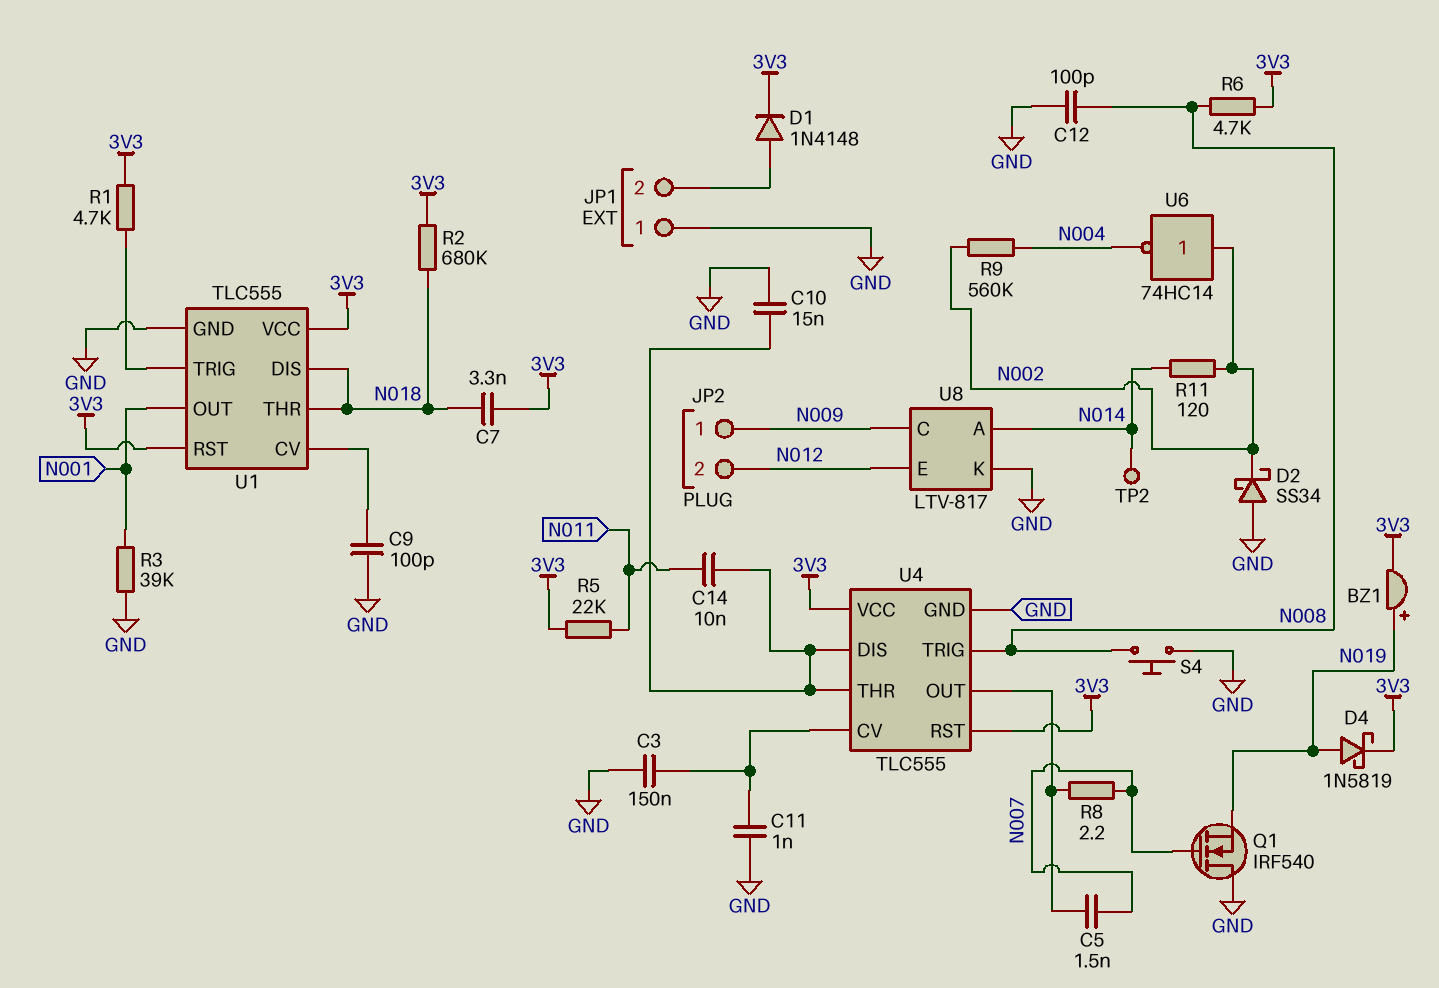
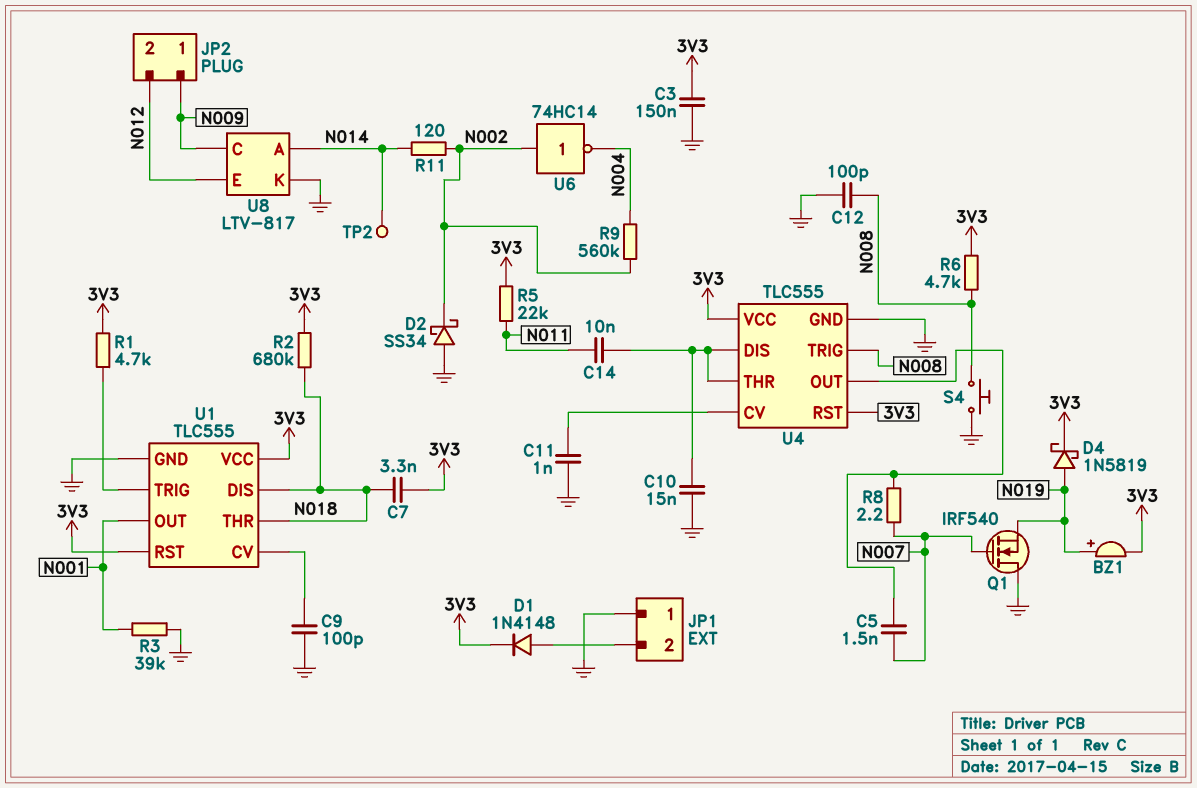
C3: 150nF (GND, U4/CV) -> 150nF (3V3, GND)

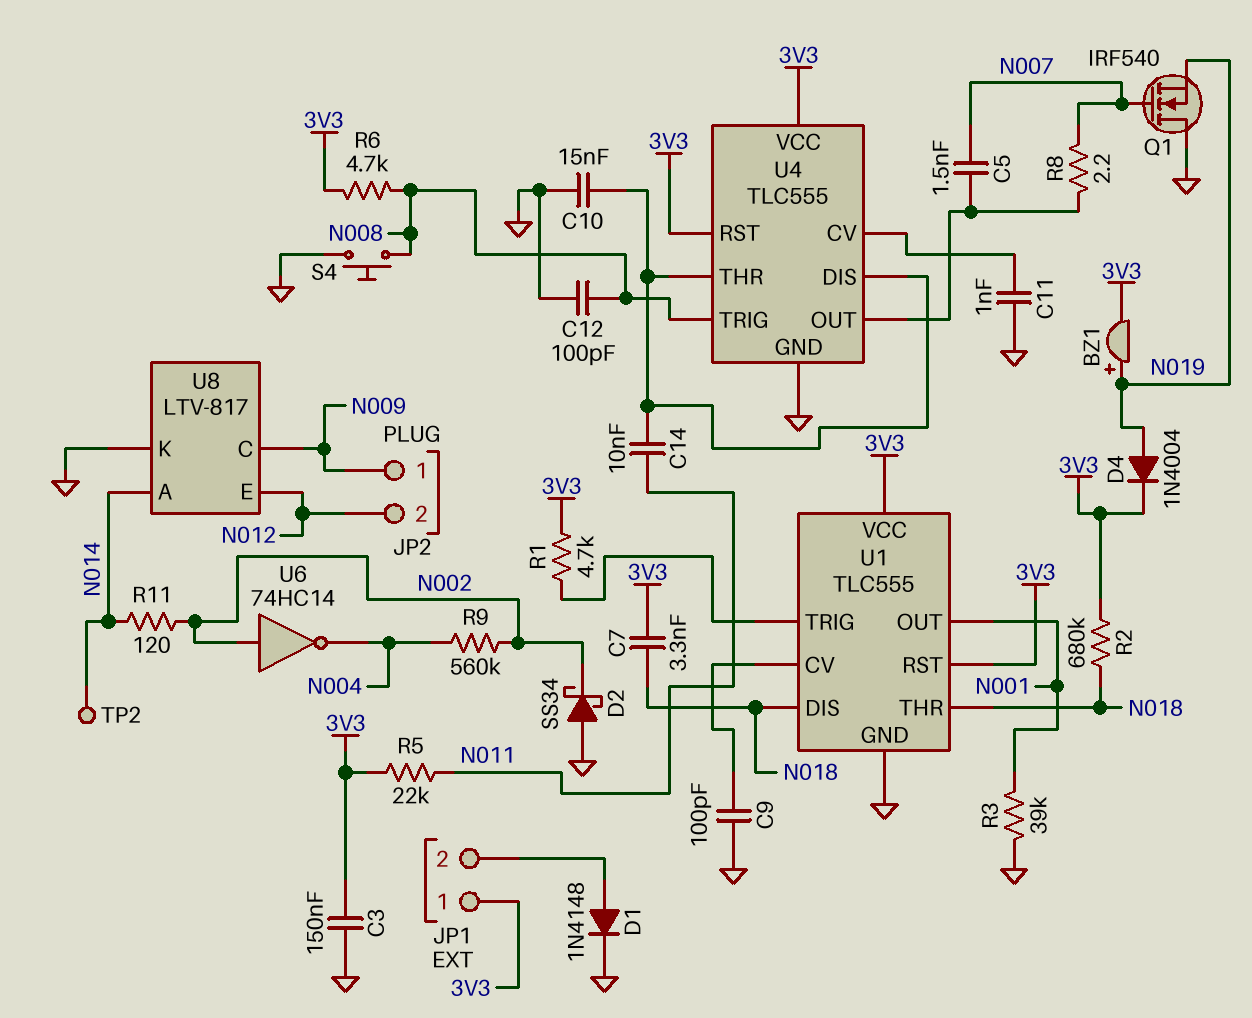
D1: diode 1N4148 (A JP1/2, K 3V3) -> diode 1N4148 (A JP1/2, K GND)
D4: schottky 1N5819 (A N019, K 3V3) -> diode 1N4004 (A N019, K 3V3)
JP1 pin 1: GND -> 3V3

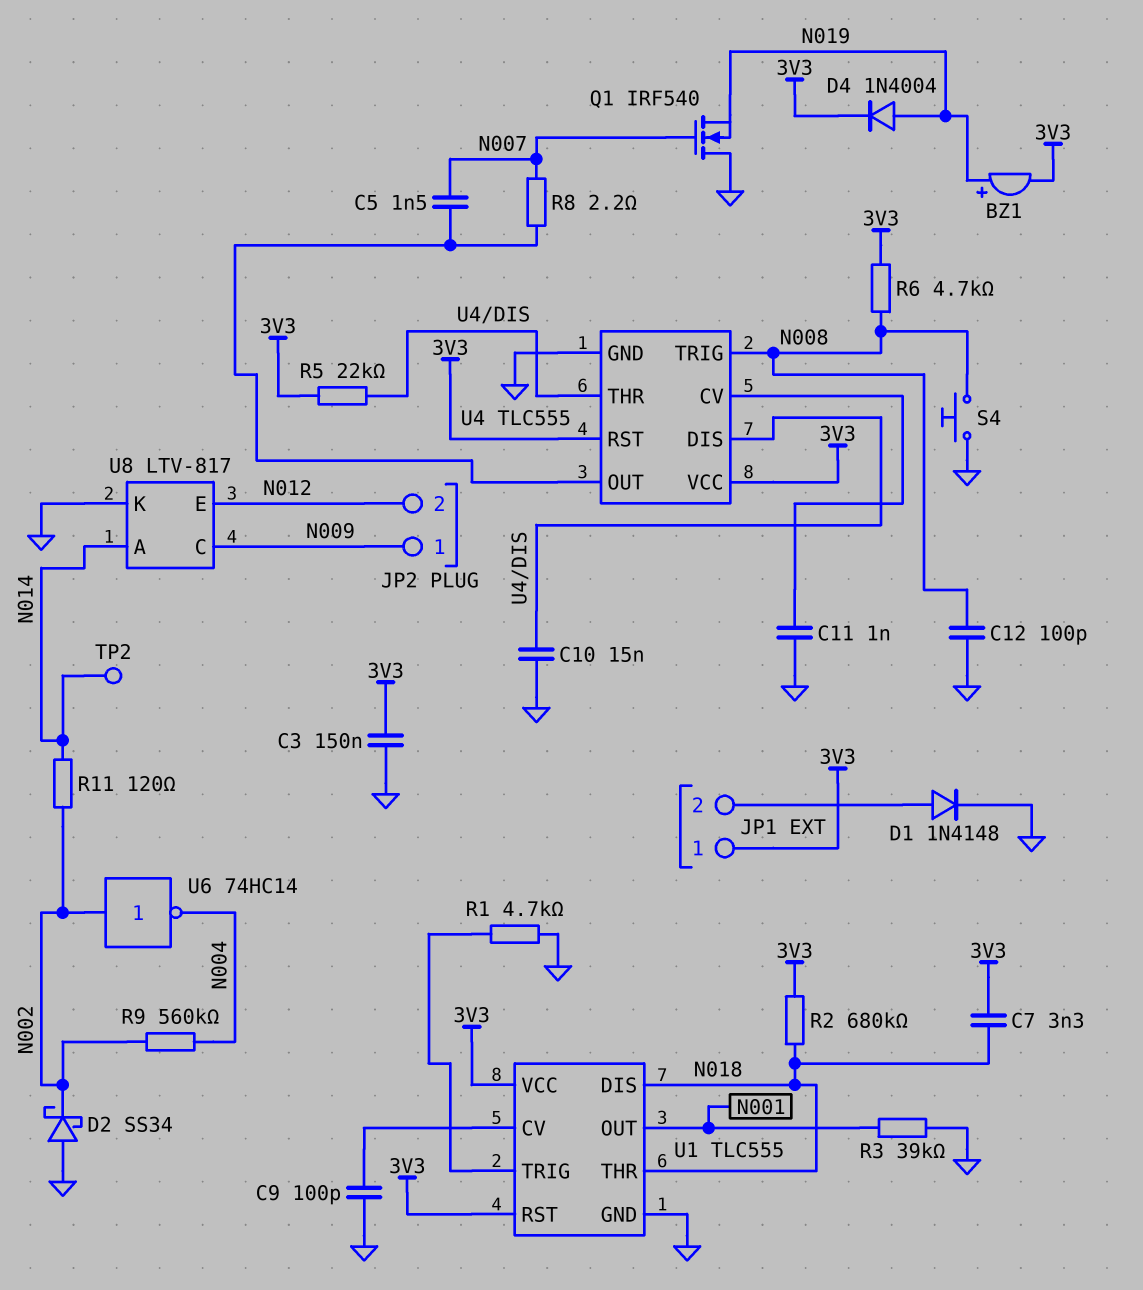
C14: 10nF (N011, U4/DIS) -> none
R1: 4.7k (3V3, U1/TRIG) -> 4.7k (GND, U1/TRIG)
R5: 22k (3V3, N011) -> 22k (3V3, U4/DIS)

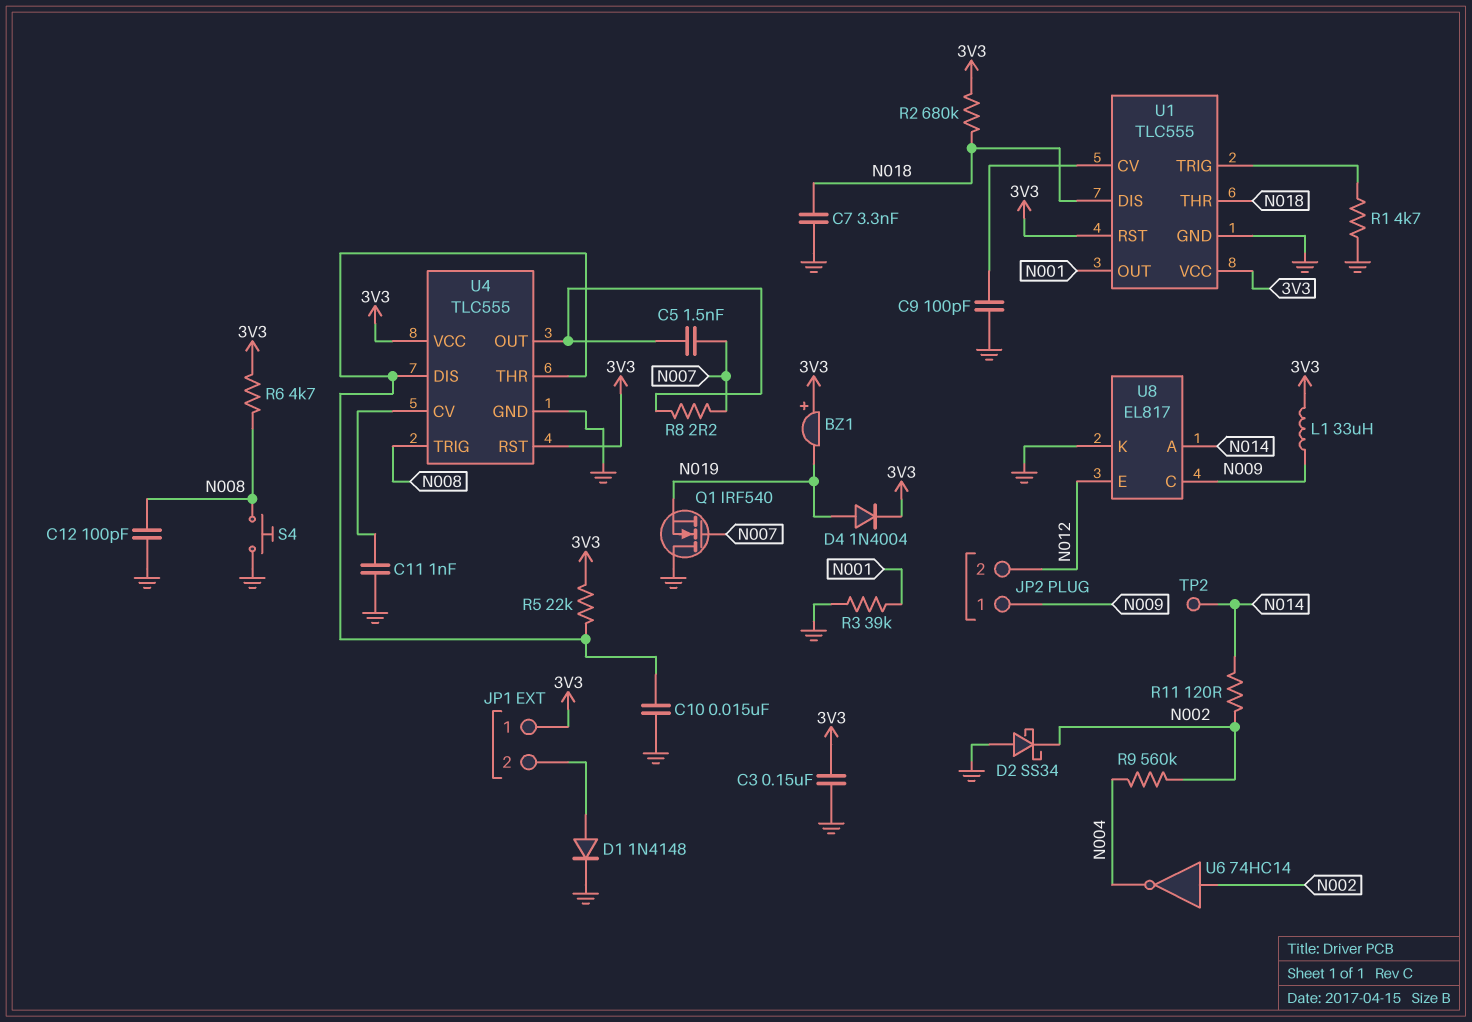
BZ1: buzzer (plus N019, minus 3V3) -> buzzer (plus 3V3, minus N019)
C7: 3.3nF (3V3, N018) -> 3.3nF (GND, N018)
L1: none -> 33uH (3V3, N009)
U8: LTV-817 -> EL817

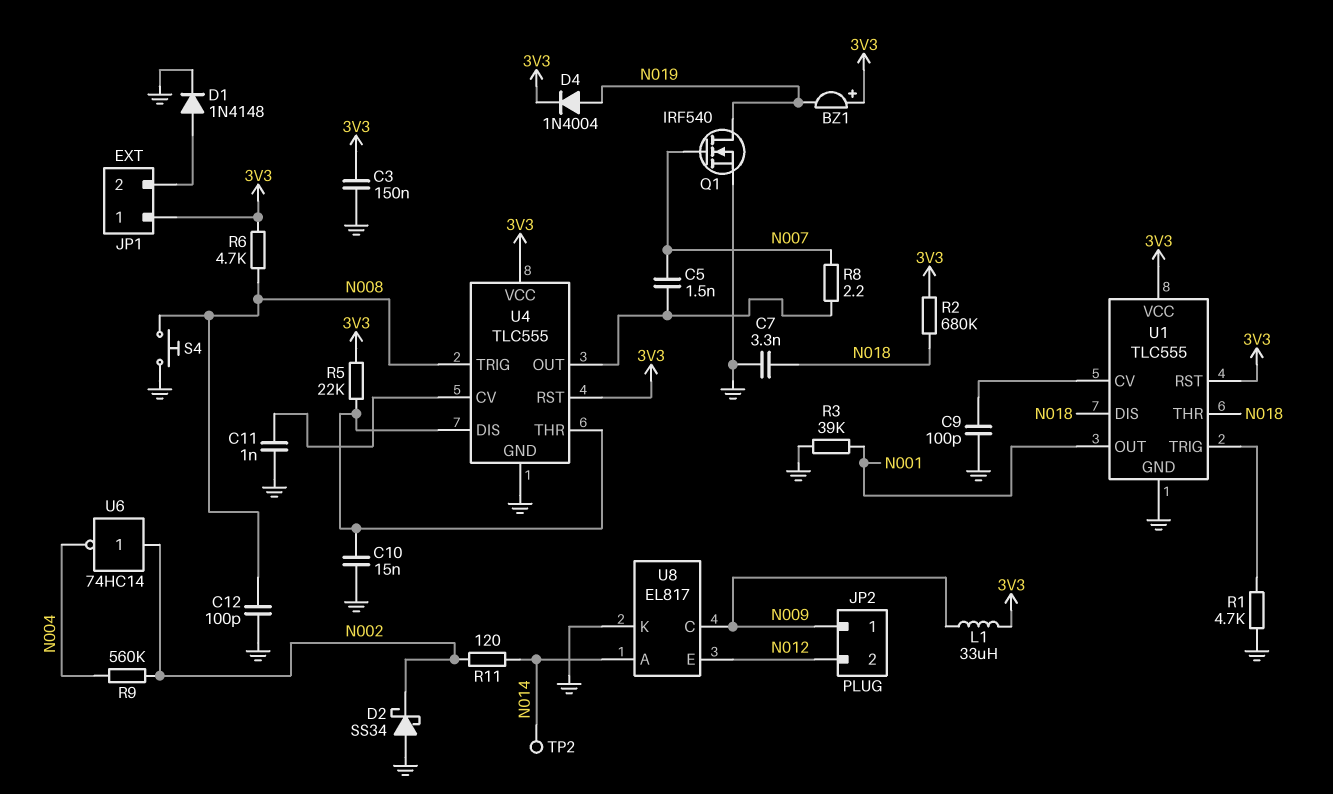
Q1: NMOS IRF540 (G N007, D GND, S N019) -> NMOS IRF540 (G N007, D N019, S GND)

